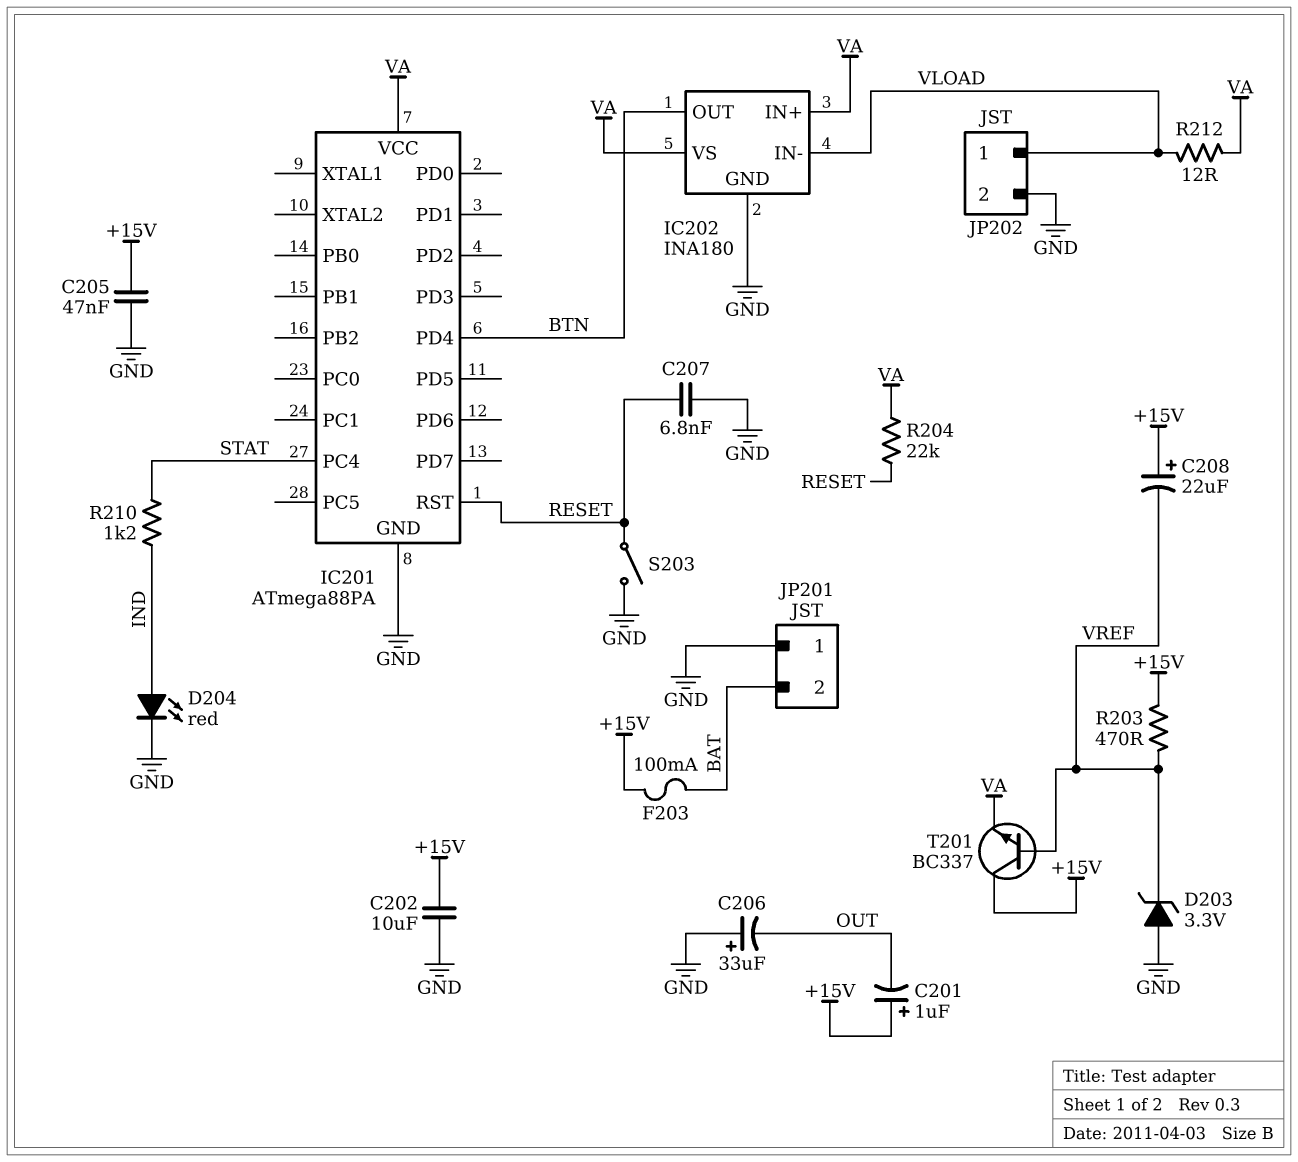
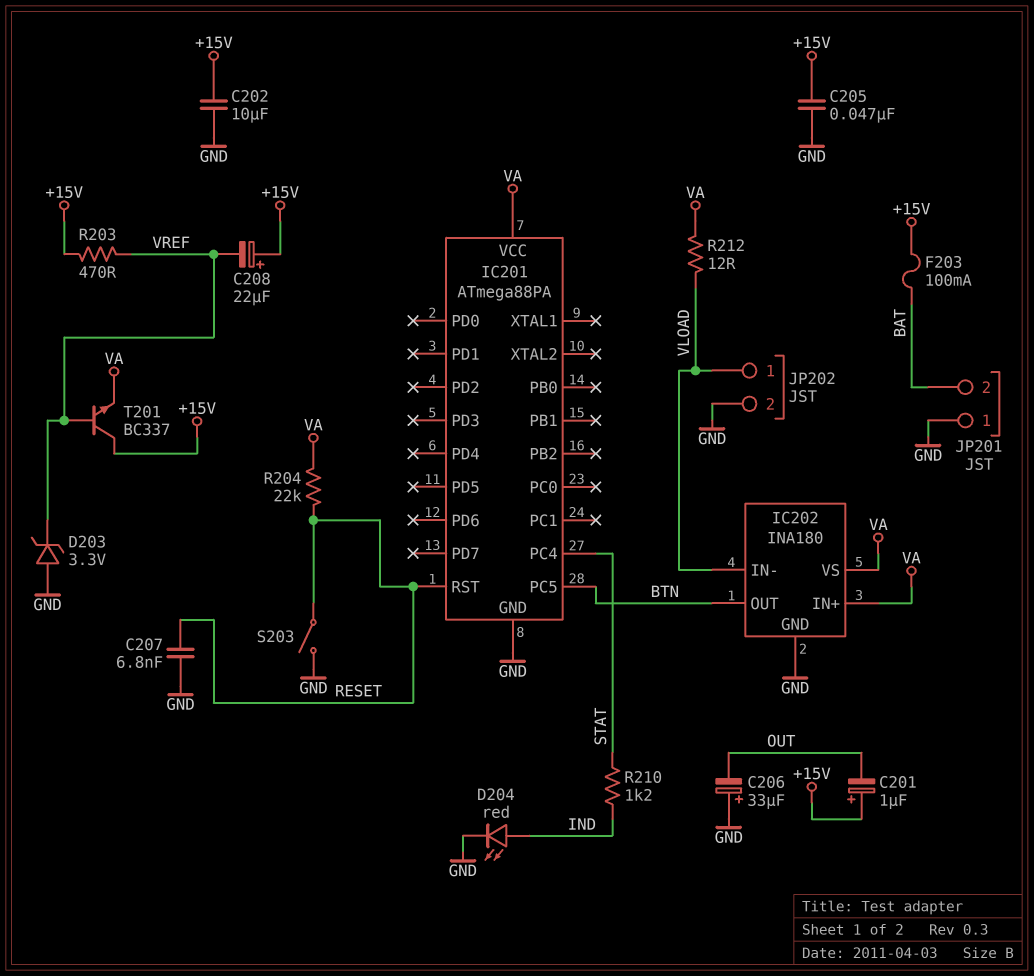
IC201 pin PC5: none -> BTN
IC201 pin PD4: BTN -> none

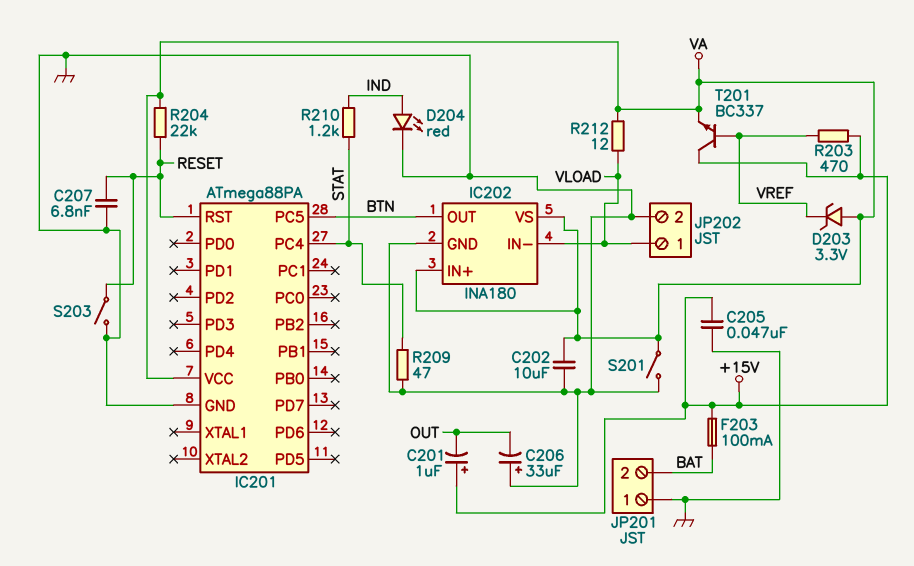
C202: 10uF (+15V, GND) -> 10uF (GND, VA)
C208: 22uF (plus +15V, minus VREF) -> none
D203: zener 3.3V (A GND, K VREF) -> zener 3.3V (A VA, K VREF)
R209: none -> 47 (GND, STAT)
S201: none -> switch (GND, VA)

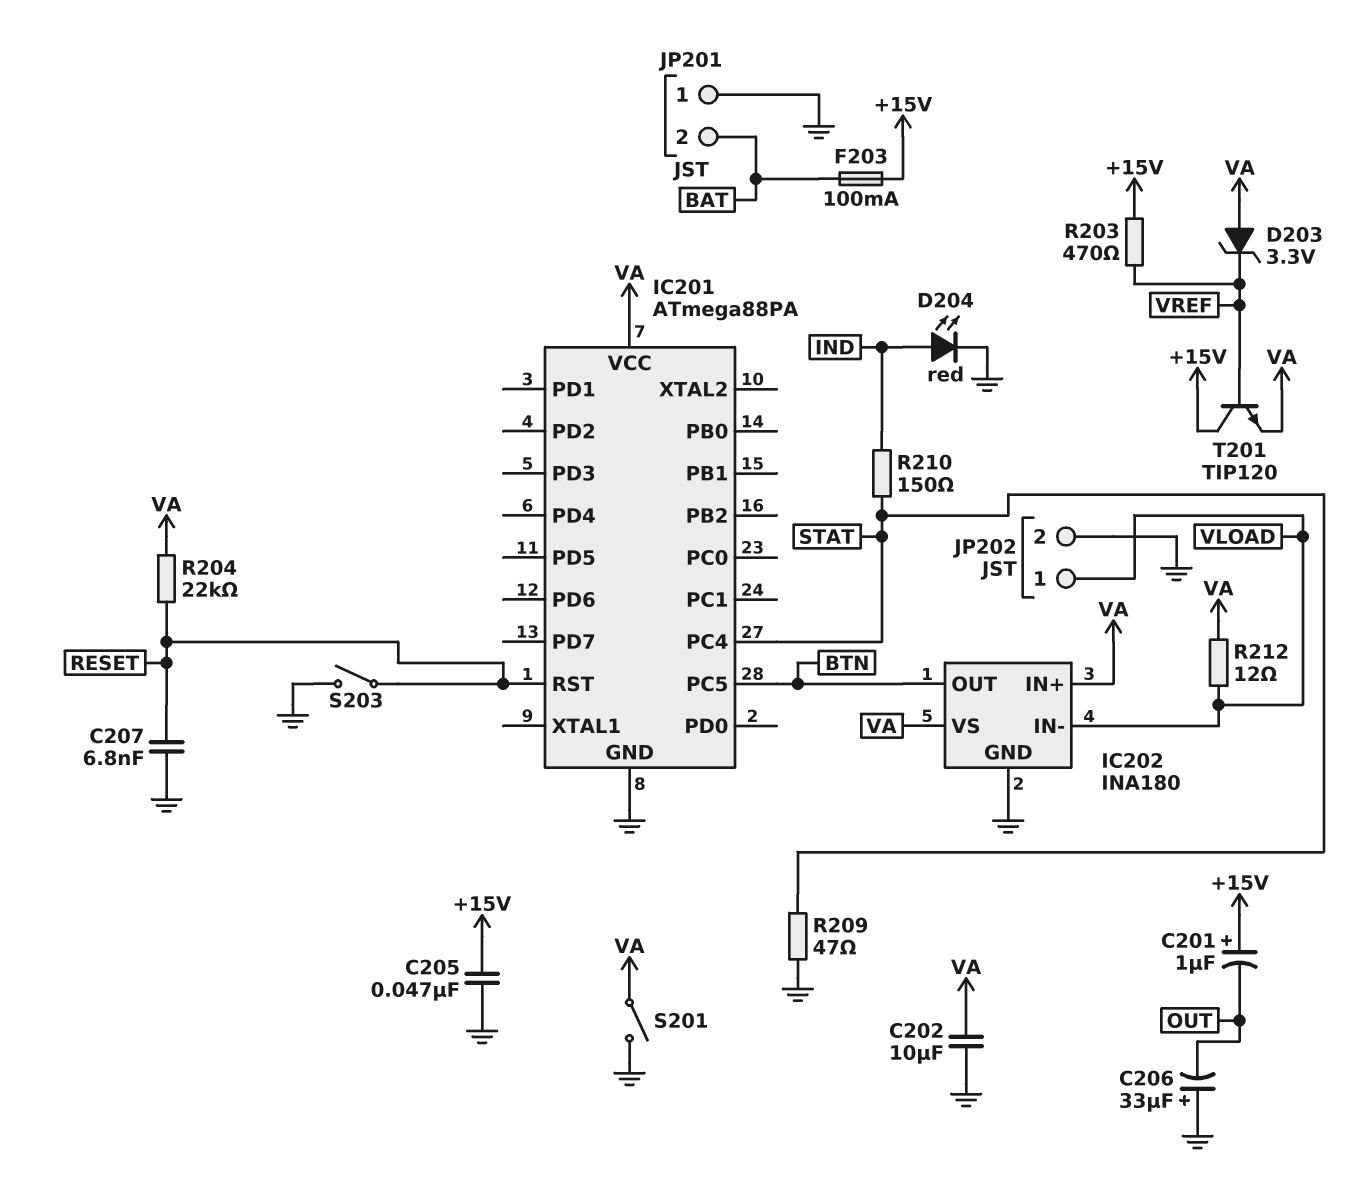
R210: 1.2k (IND, STAT) -> 150 (IND, STAT)
T201: NPN BC337 (B VREF, C +15V, E VA) -> NPN TIP120 (B VREF, C +15V, E VA)

